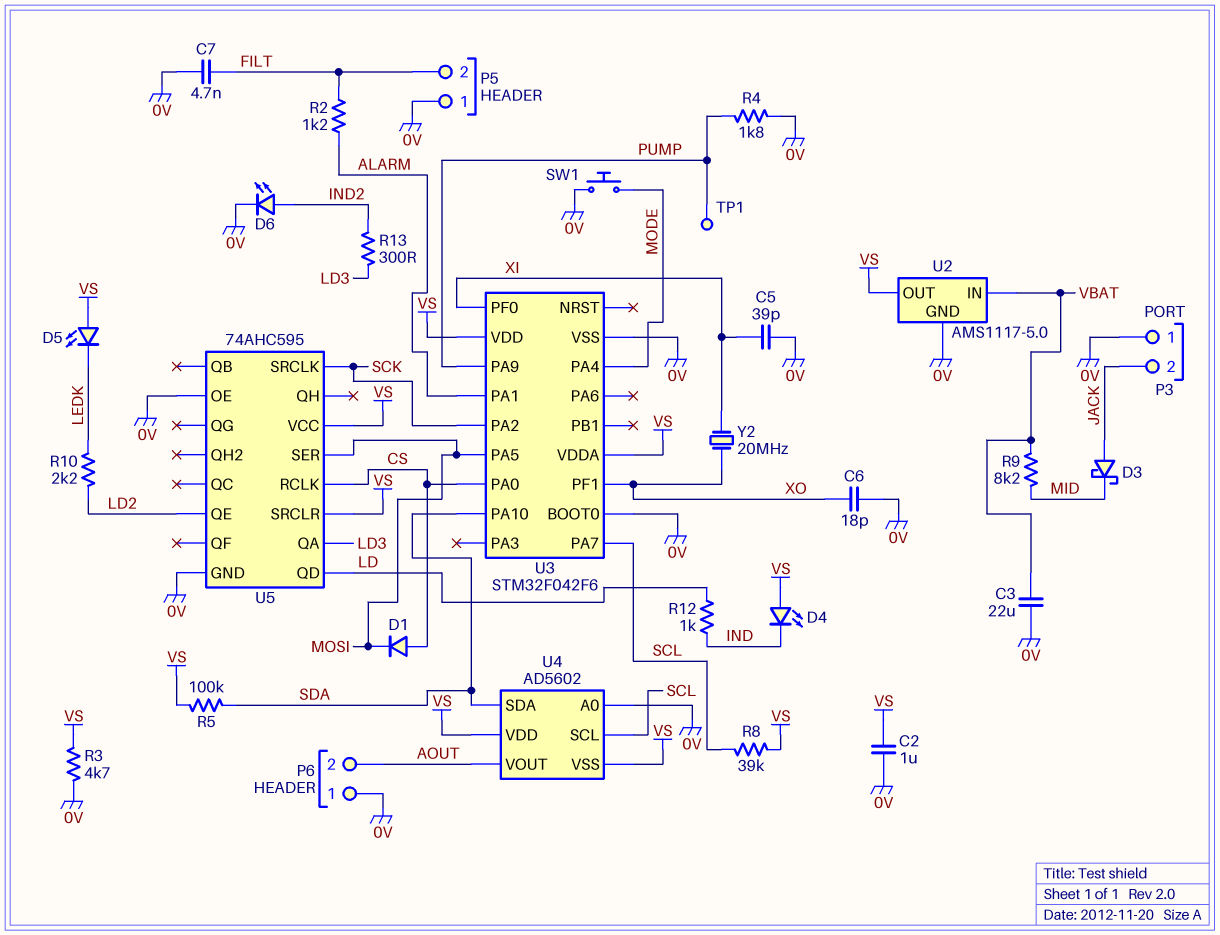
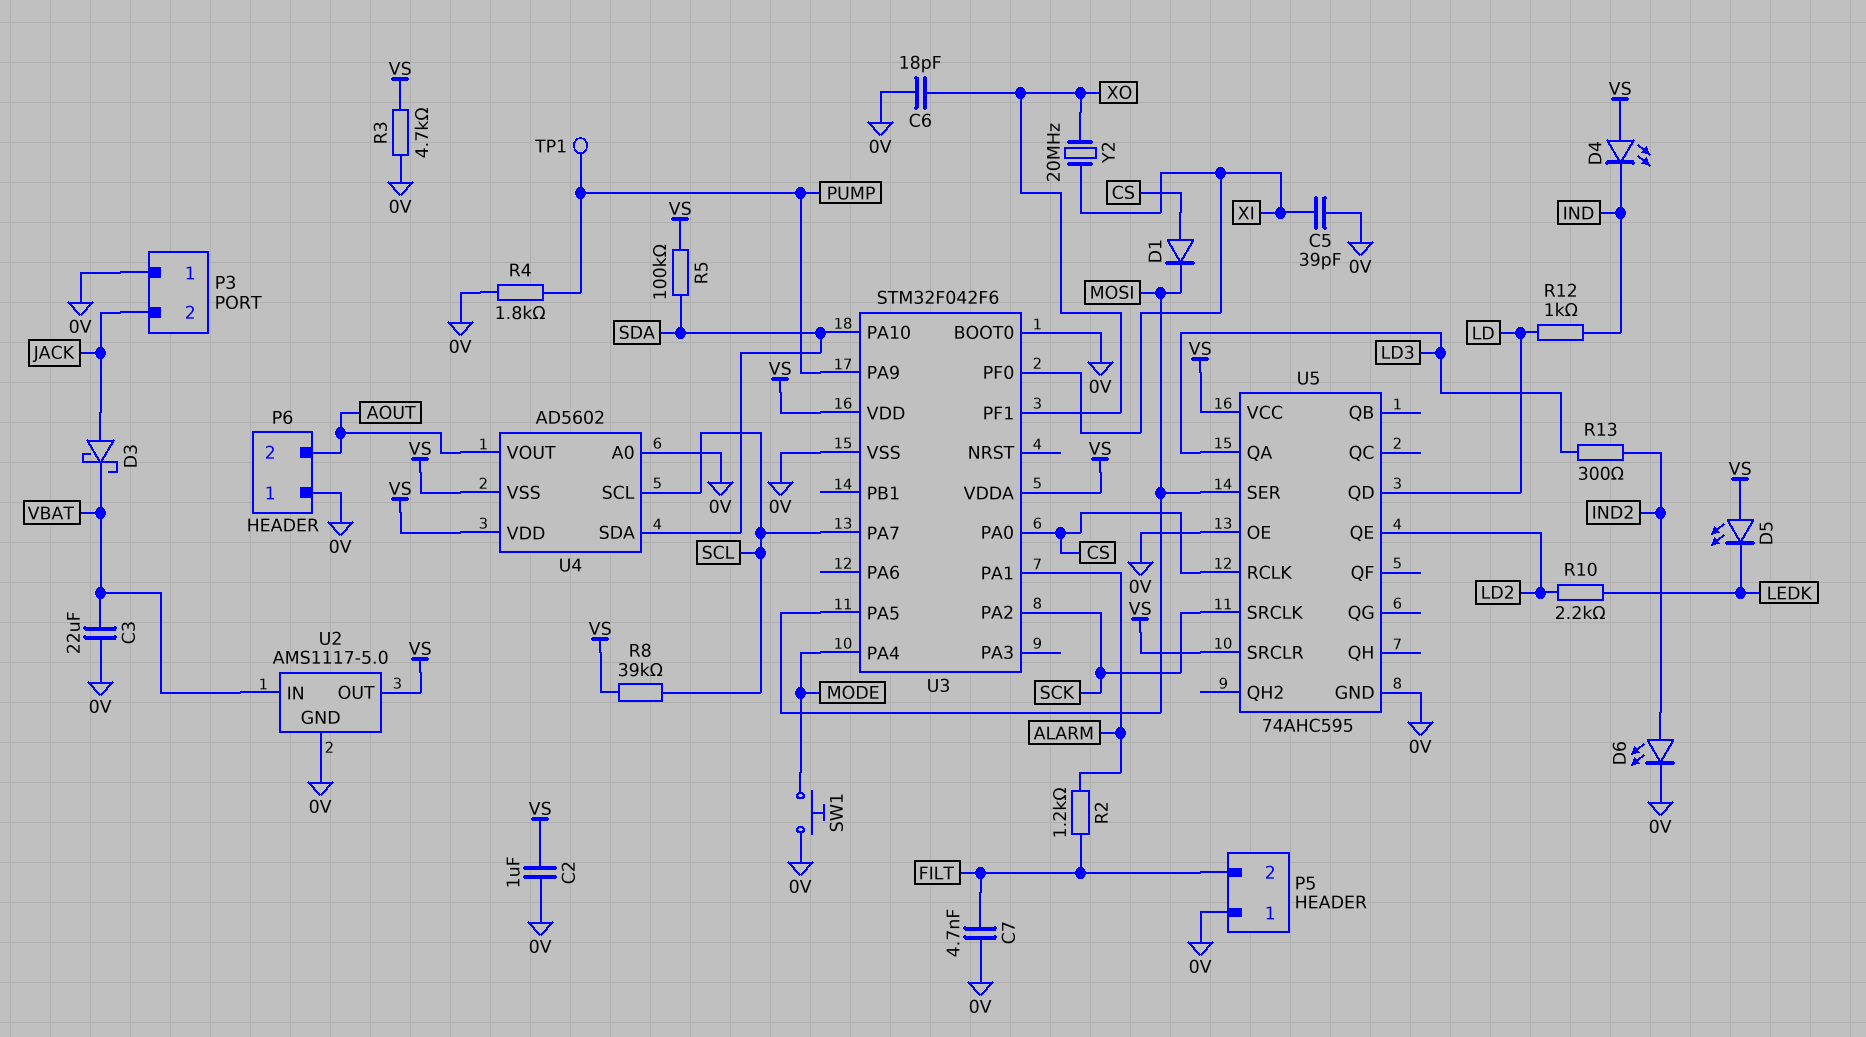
D3: schottky (A JACK, K MID) -> schottky (A JACK, K VBAT)
R9: 8.2k (MID, VBAT) -> none

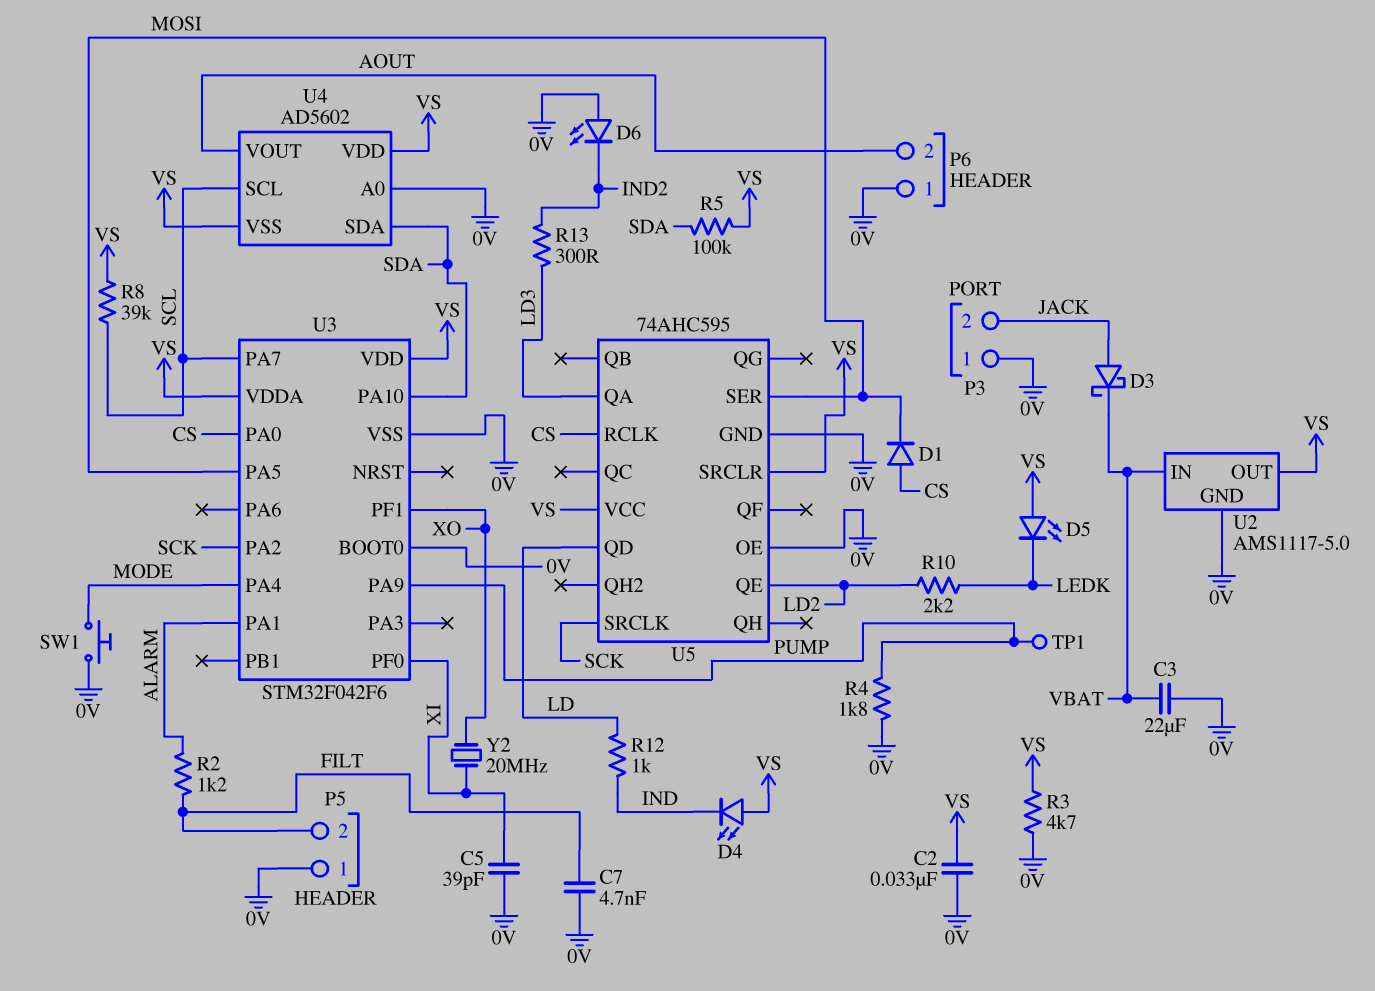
C2: 1uF (0V, VS) -> 33nF (0V, VS)
C6: 18pF (0V, XO) -> none
D6: LED (A IND2, K 0V) -> LED (A 0V, K IND2)

